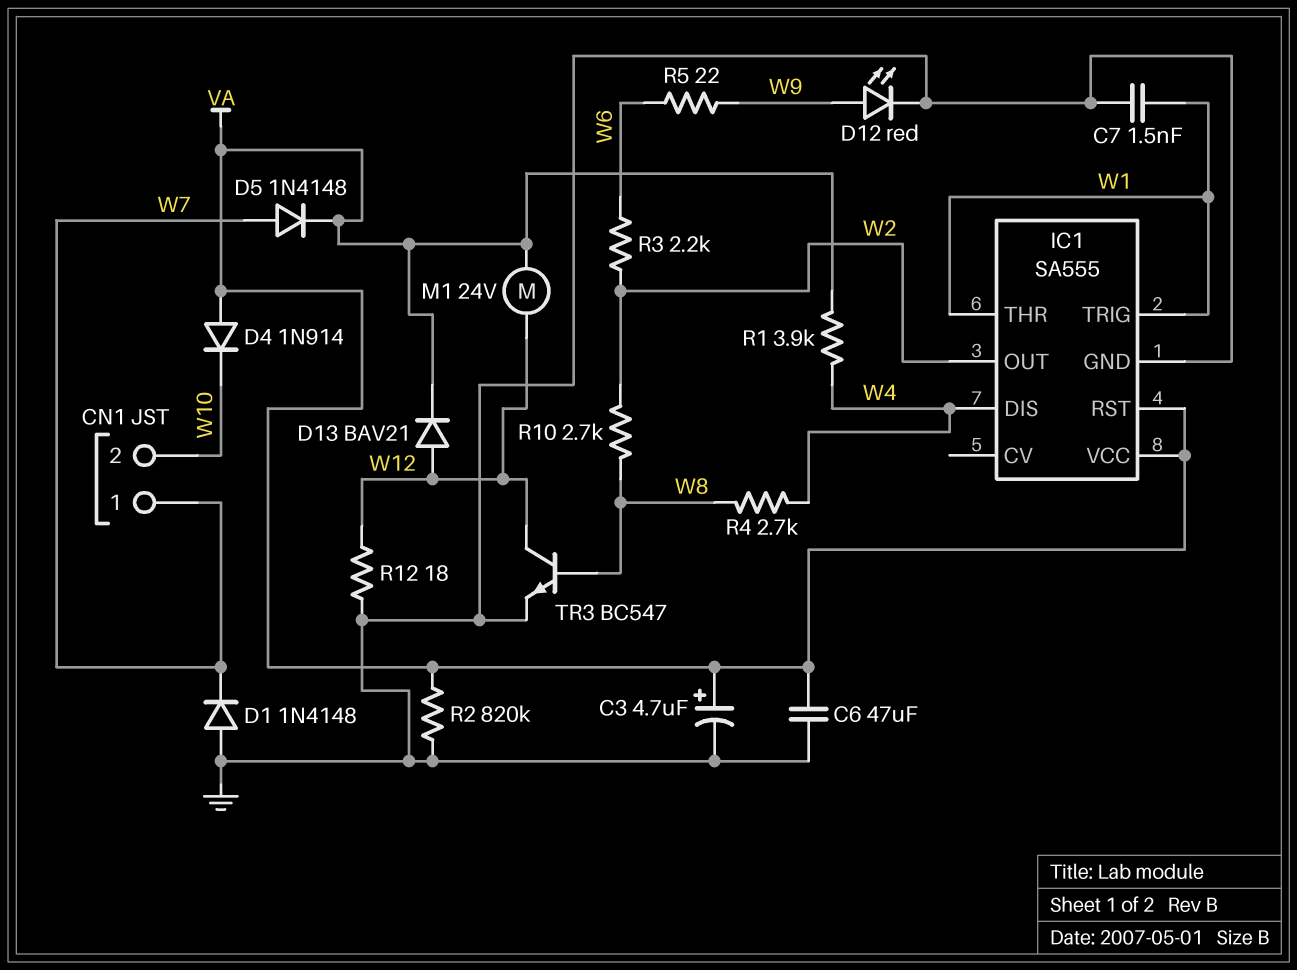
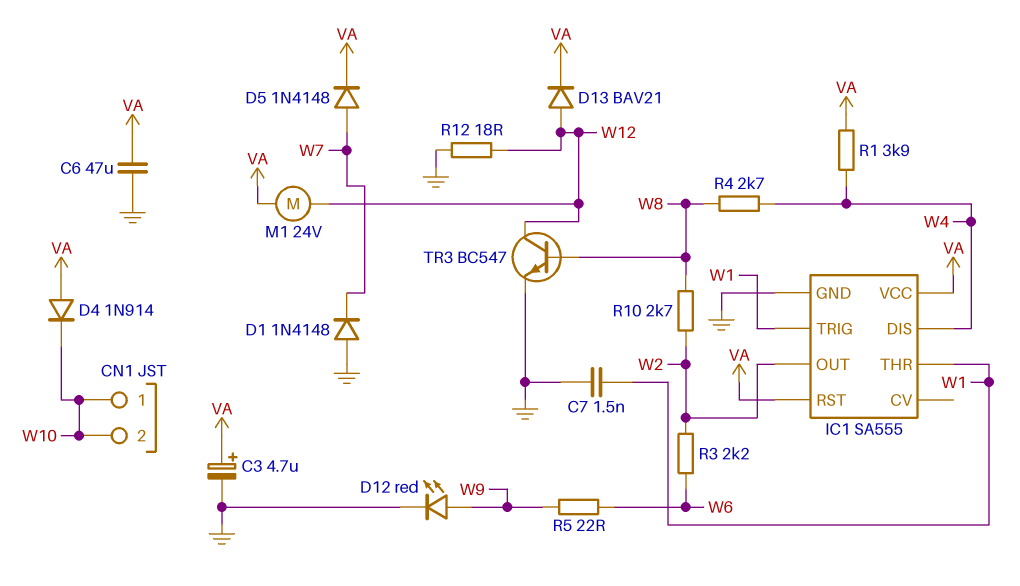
CN1 pin 1: W7 -> W10
R2: 820k (GND, VA) -> none

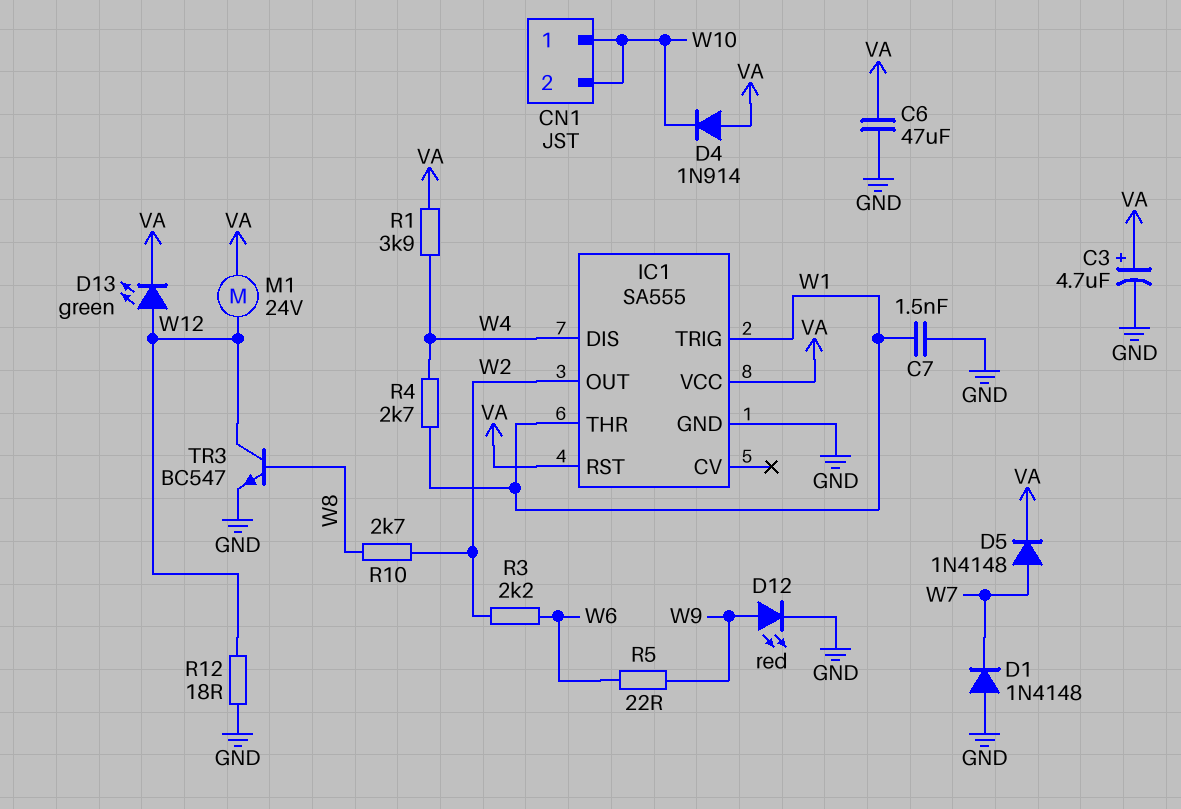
D13: diode BAV21 (A W12, K VA) -> LED green (A W12, K VA)
R4: 2.7k (W4, W8) -> 2.7k (W1, W4)

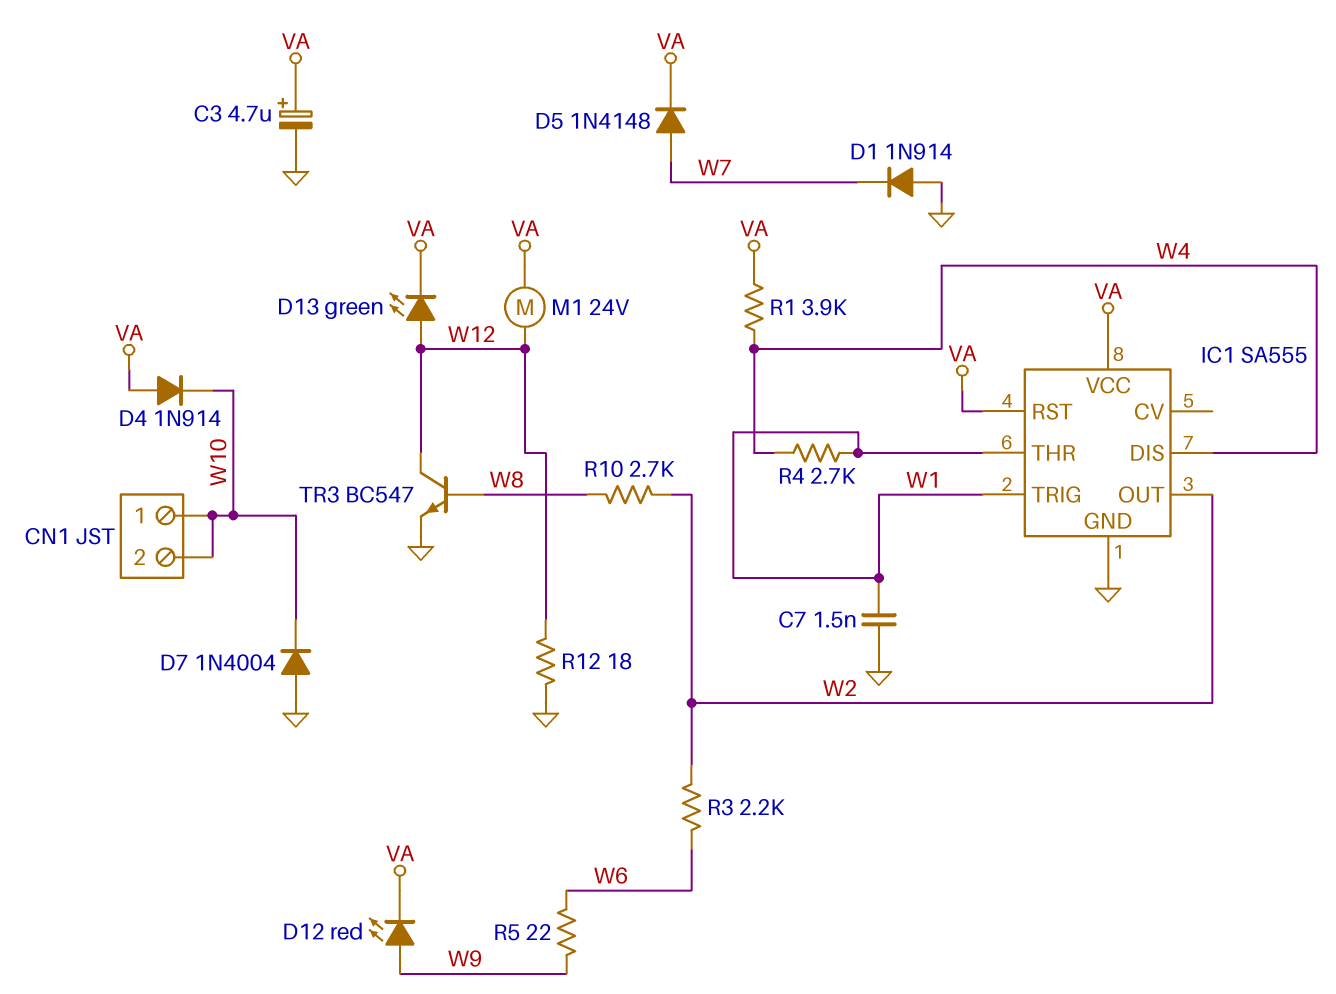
C6: 47uF (GND, VA) -> none
D1: diode 1N4148 (A GND, K W7) -> diode 1N914 (A GND, K W7)
D7: none -> diode 1N4004 (A GND, K W10)
D12: LED red (A W9, K GND) -> LED red (A W9, K VA)

